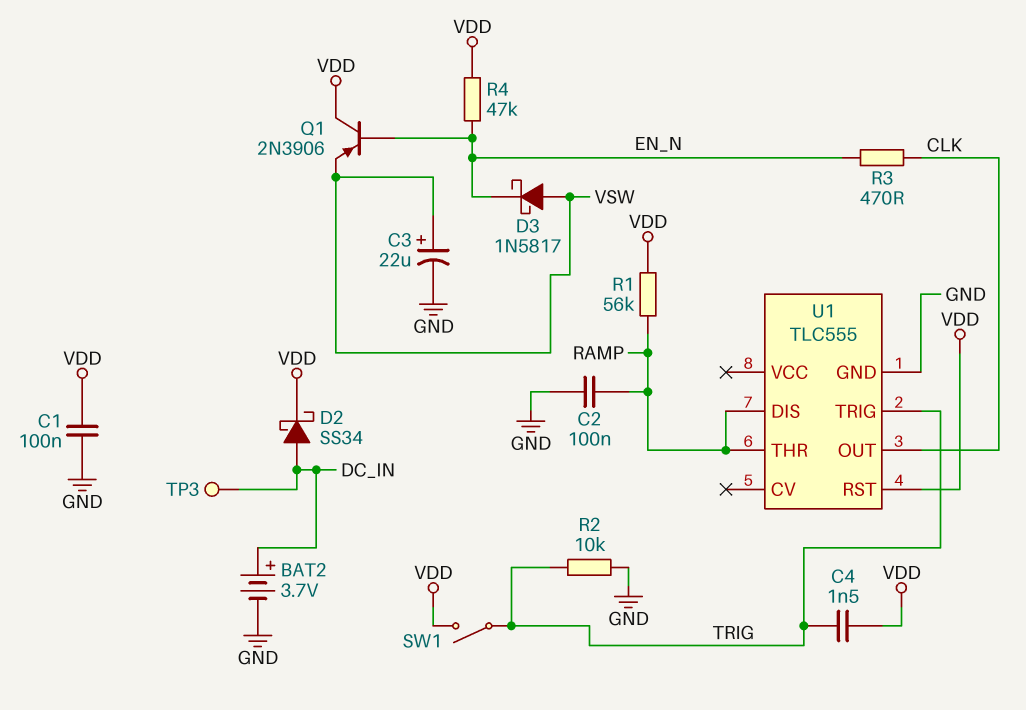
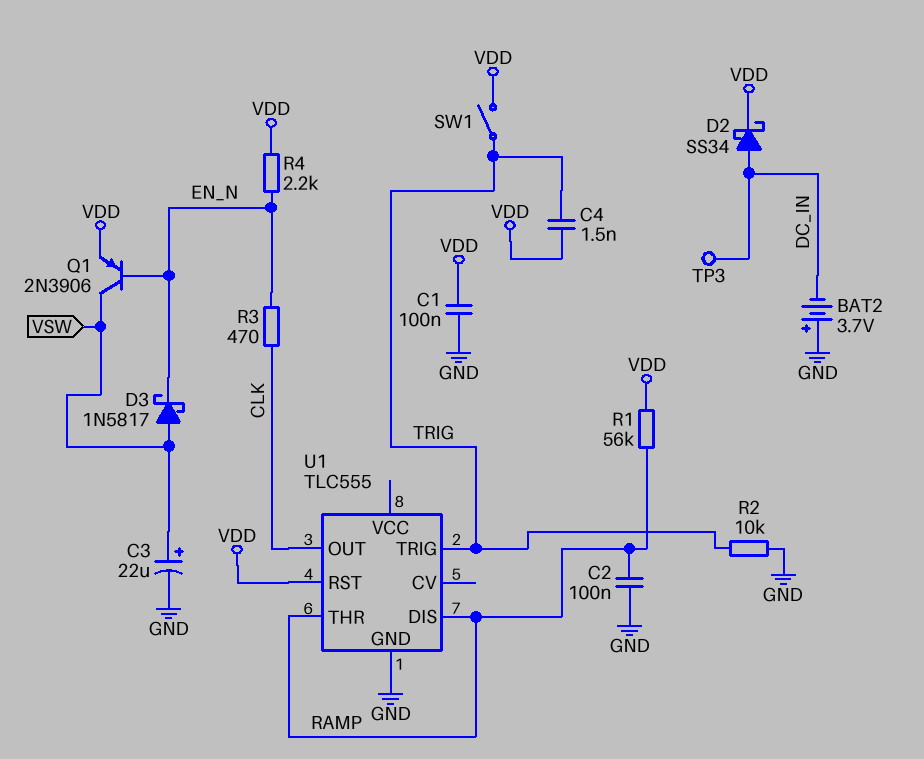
BAT2: 3.7V (plus DC_IN, minus GND) -> 3.7V (plus GND, minus DC_IN)
Q1: PNP 2N3906 (B EN_N, C VDD, E VSW) -> PNP 2N3906 (B EN_N, C VSW, E VDD)
R4: 47k (EN_N, VDD) -> 2.2k (EN_N, VDD)

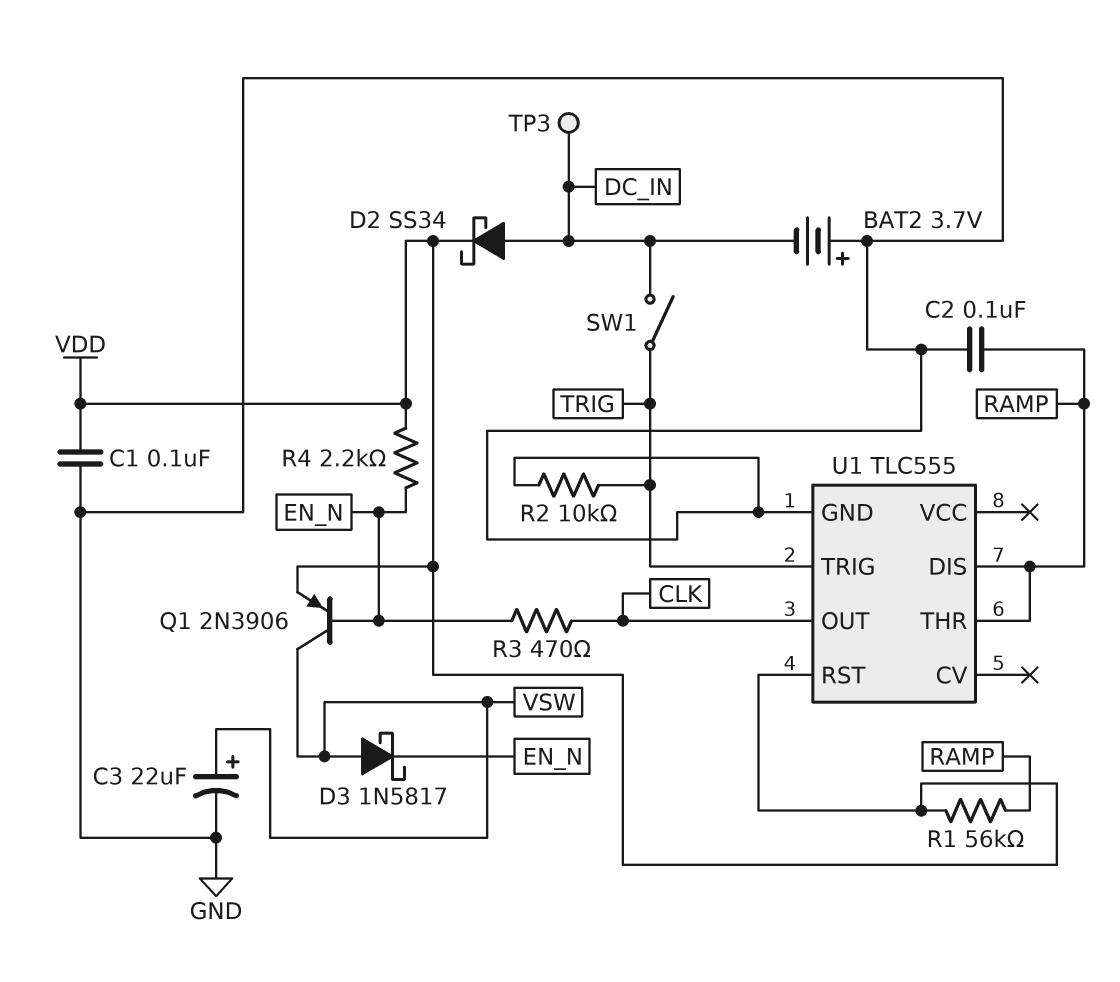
C4: 1.5nF (TRIG, VDD) -> none
SW1: switch (TRIG, VDD) -> switch (DC_IN, TRIG)

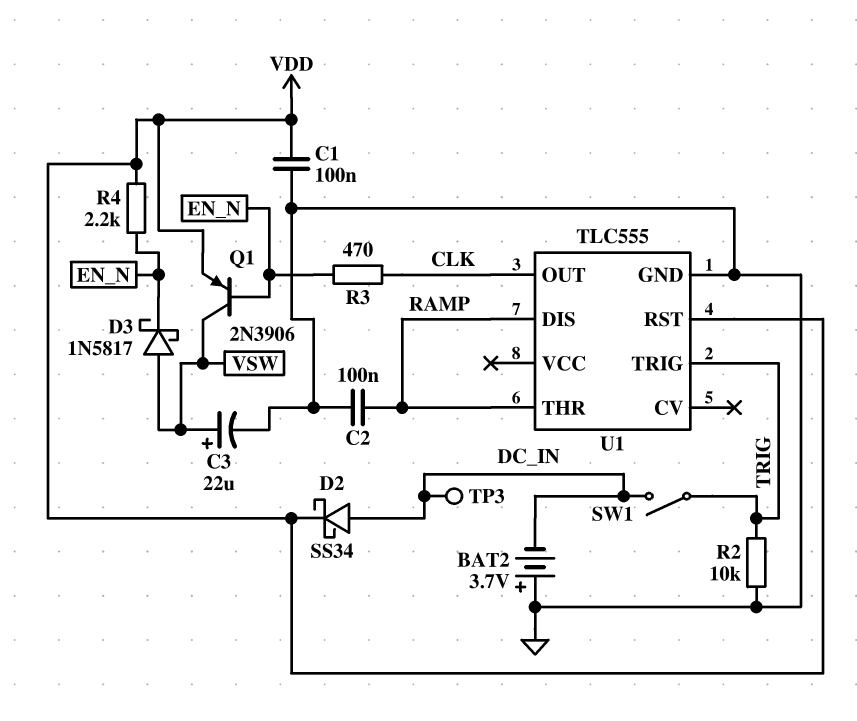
R1: 56k (RAMP, VDD) -> none

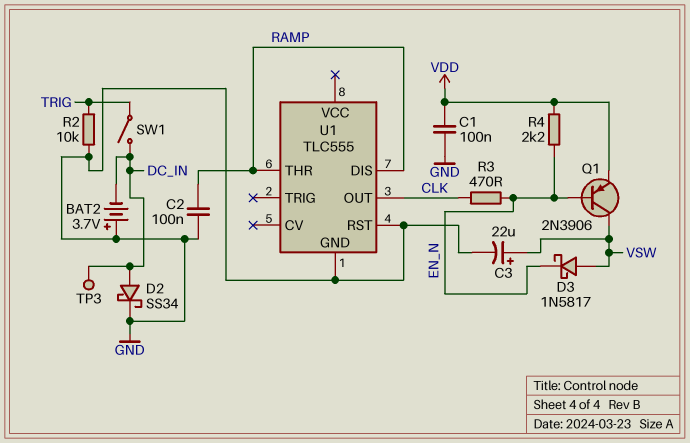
D2: schottky SS34 (A DC_IN, K VDD) -> schottky SS34 (A DC_IN, K GND)
U1 pin RST: VDD -> GND
U1 pin TRIG: TRIG -> none

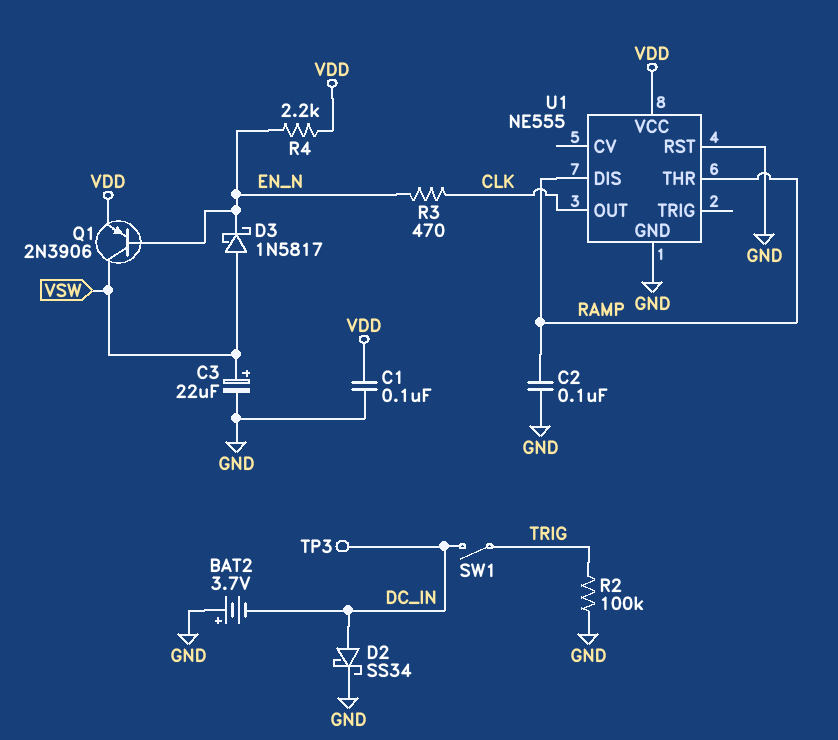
R2: 10k (GND, TRIG) -> 100k (GND, TRIG)
U1: TLC555 -> NE555
U1 pin VCC: none -> VDD

